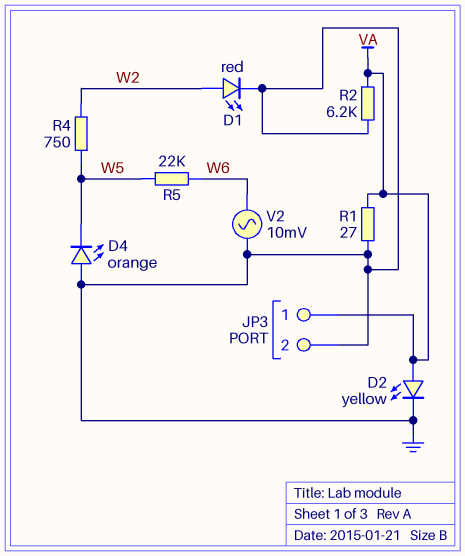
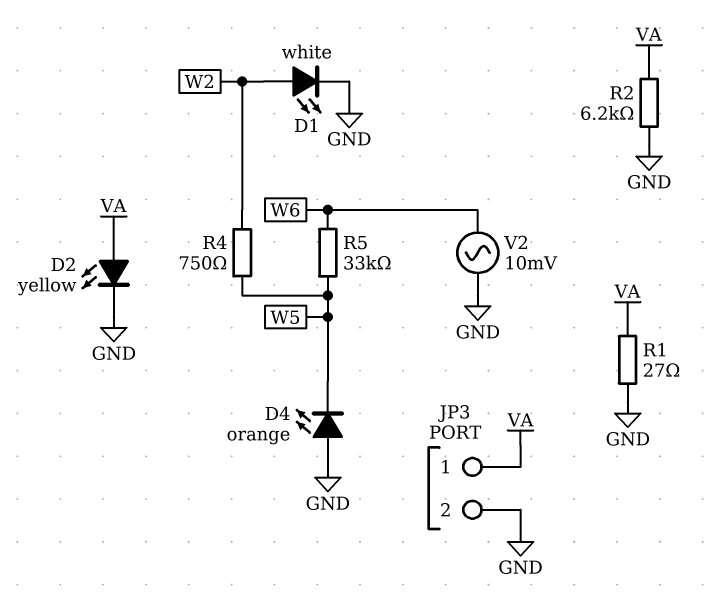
D1: LED red (A W2, K GND) -> LED white (A W2, K GND)
R5: 22k (W5, W6) -> 33k (W5, W6)

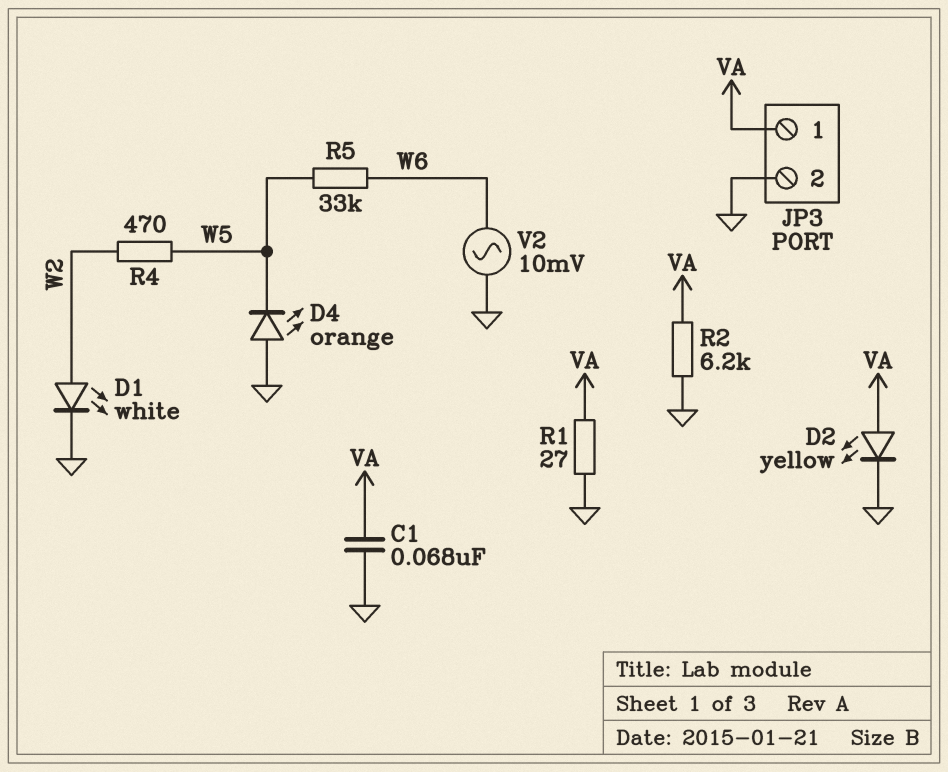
C1: none -> 68nF (GND, VA)
R4: 750 (W2, W5) -> 470 (W2, W5)

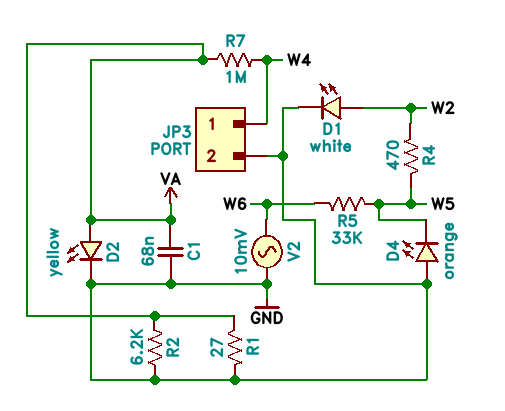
JP3 pin 1: VA -> W4
R7: none -> 1M (VA, W4)

